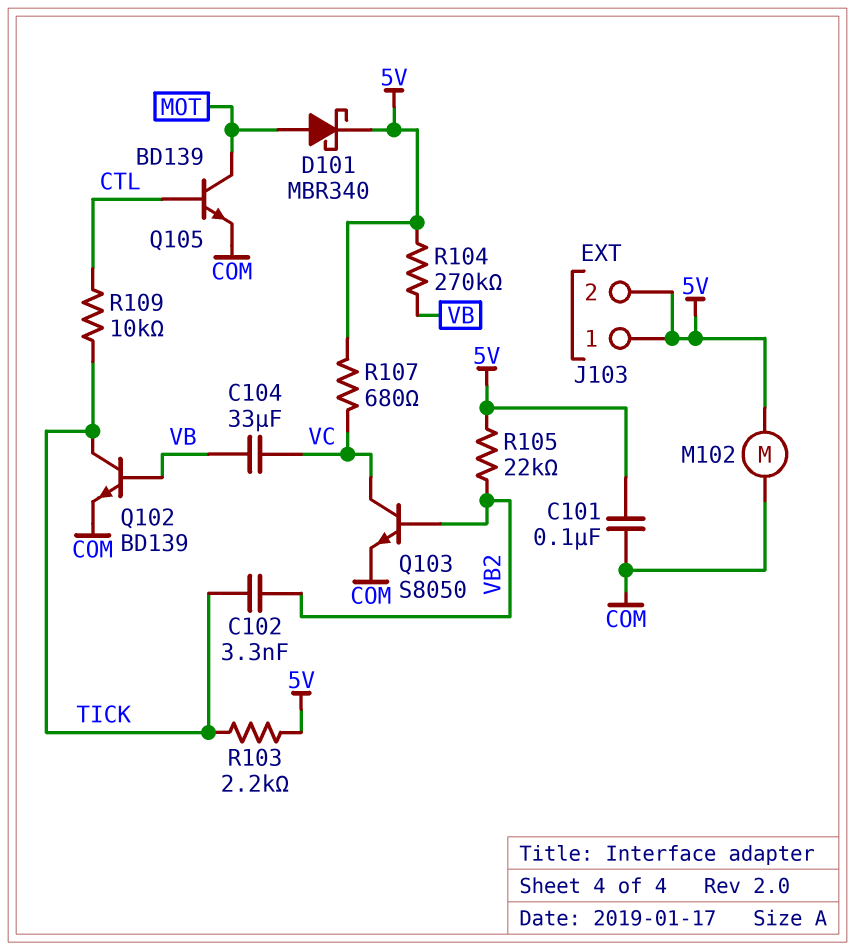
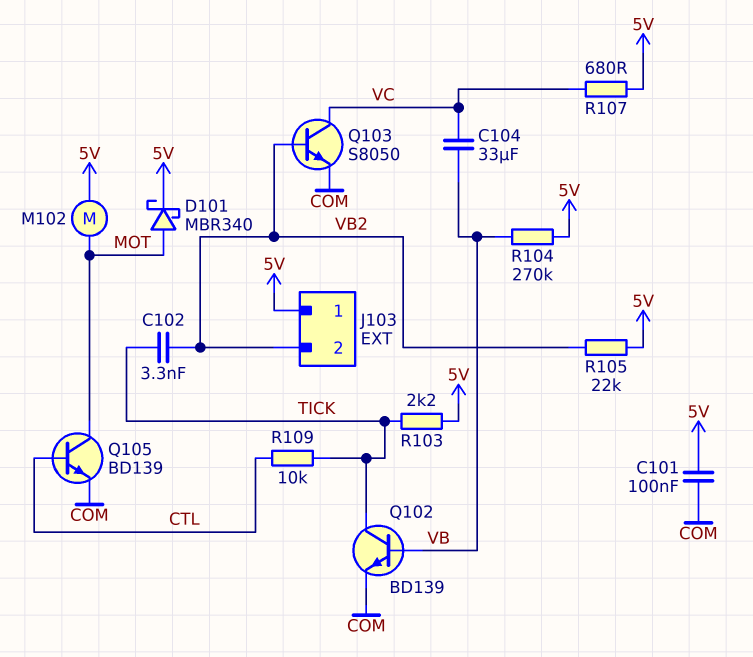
J103 pin 2: 5V -> VB2
M102: motor (5V, COM) -> motor (5V, MOT)

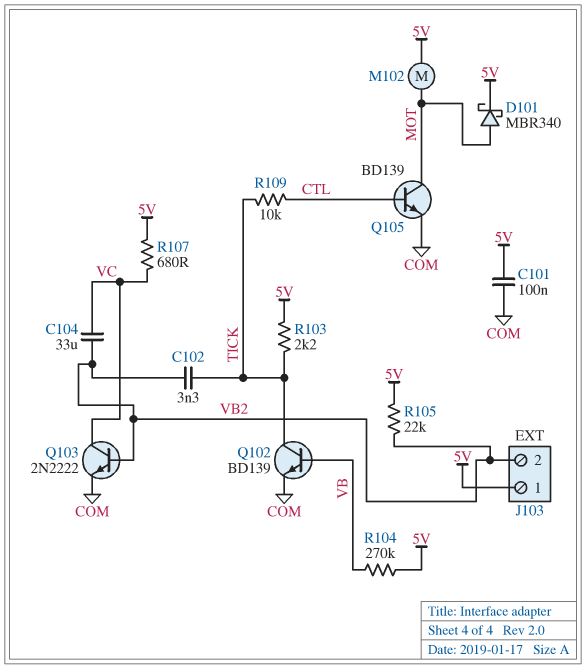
C104: 33uF (VB, VC) -> 33uF (VB2, VC)
Q103: NPN S8050 (B VB2, C VC, E COM) -> NPN 2N2222 (B VB2, C VC, E COM)

